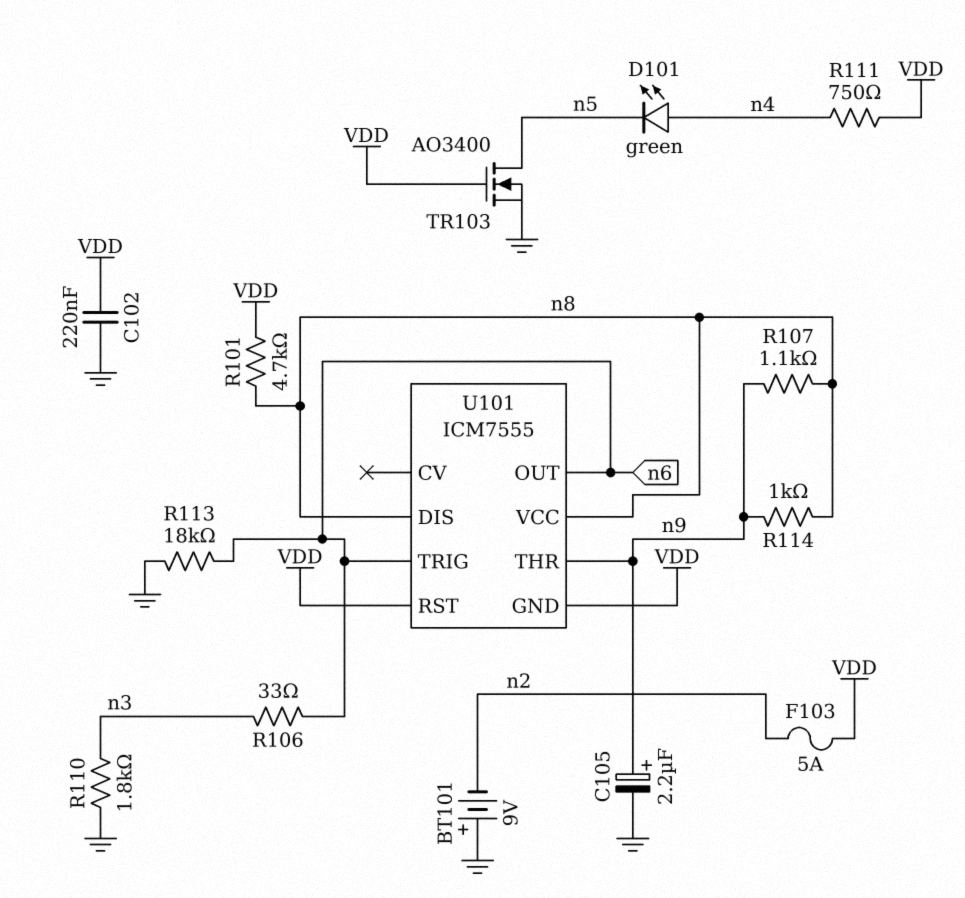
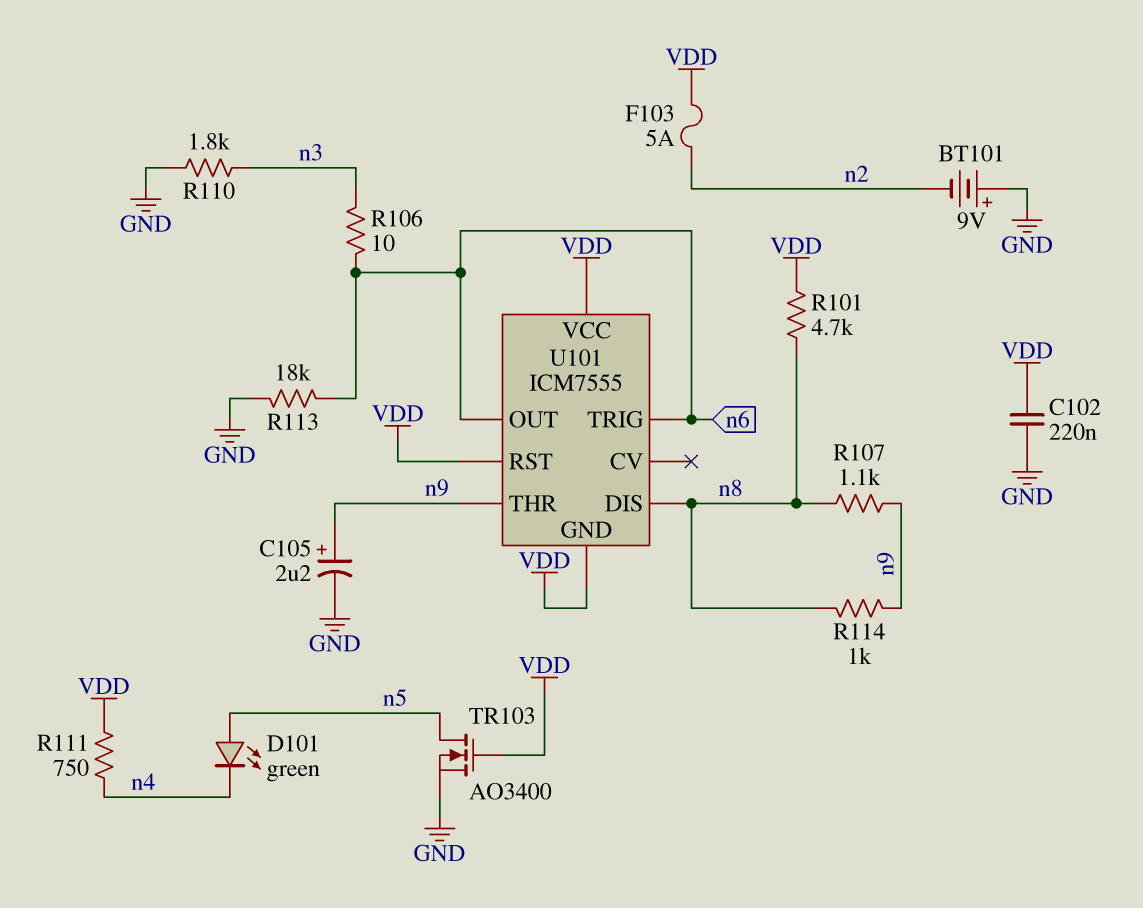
D101: LED green (A n4, K n5) -> LED green (A n5, K n4)
R106: 33 (n3, n6) -> 10 (n3, n6)
U101 pin VCC: n8 -> VDD

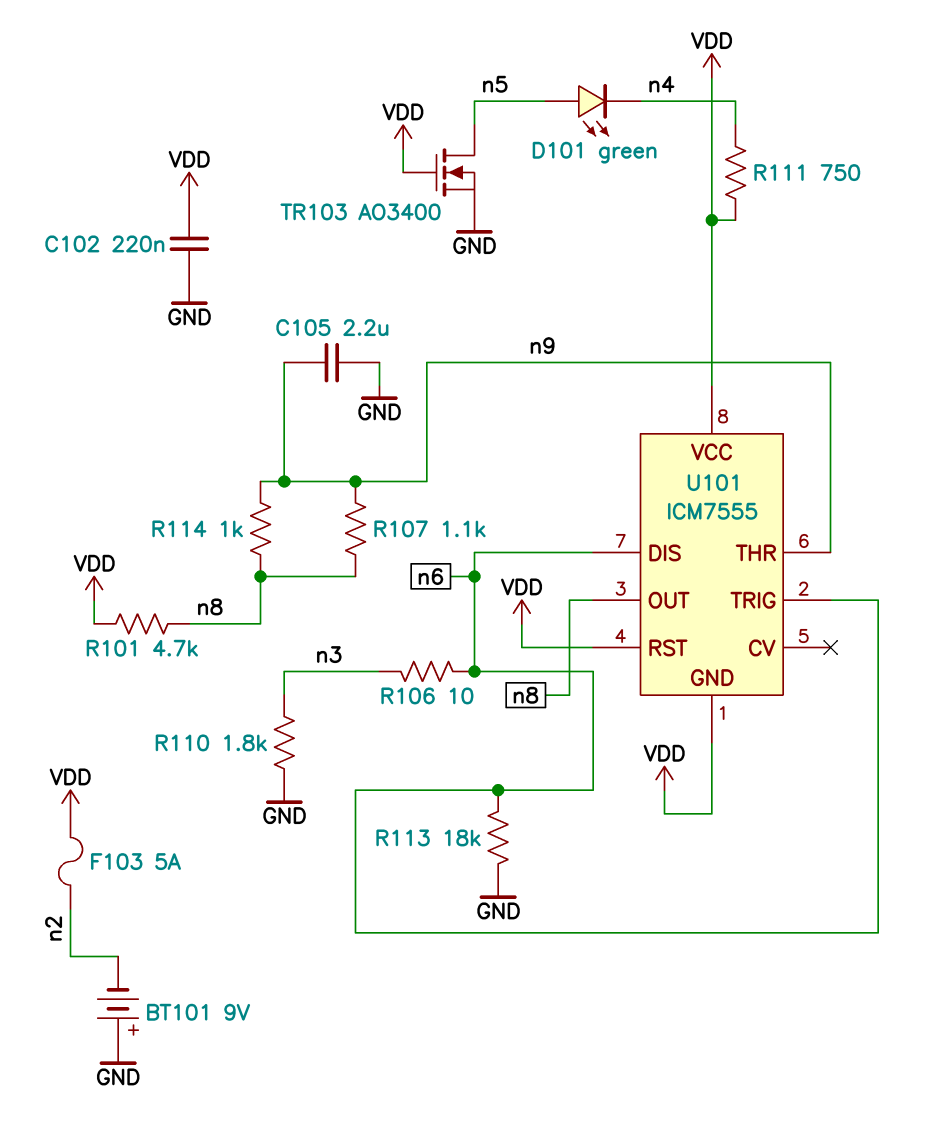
C105: 2.2uF (plus n9, minus GND) -> 2.2uF (GND, n9)
U101 pin DIS: n8 -> n6
U101 pin OUT: n6 -> n8

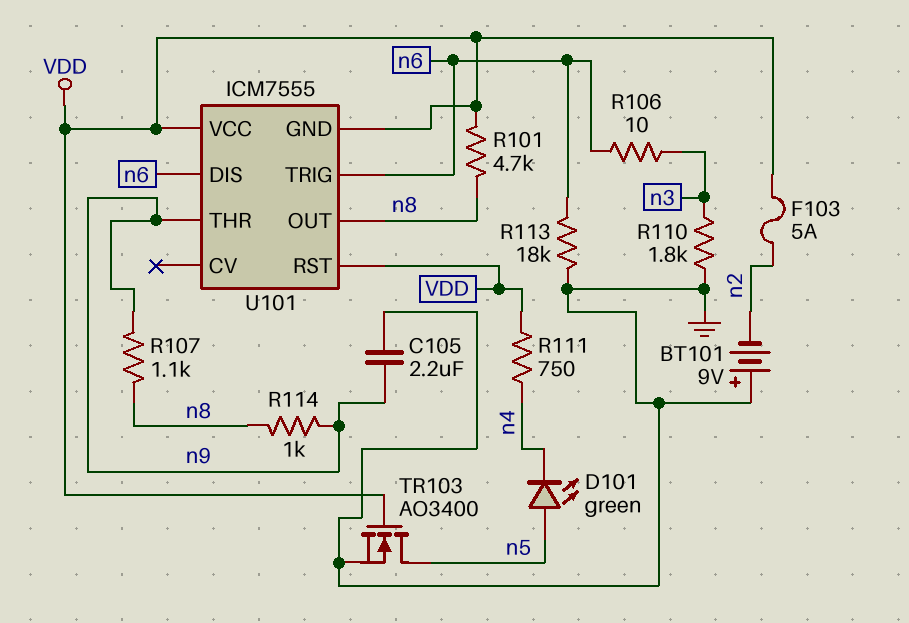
C102: 220nF (GND, VDD) -> none

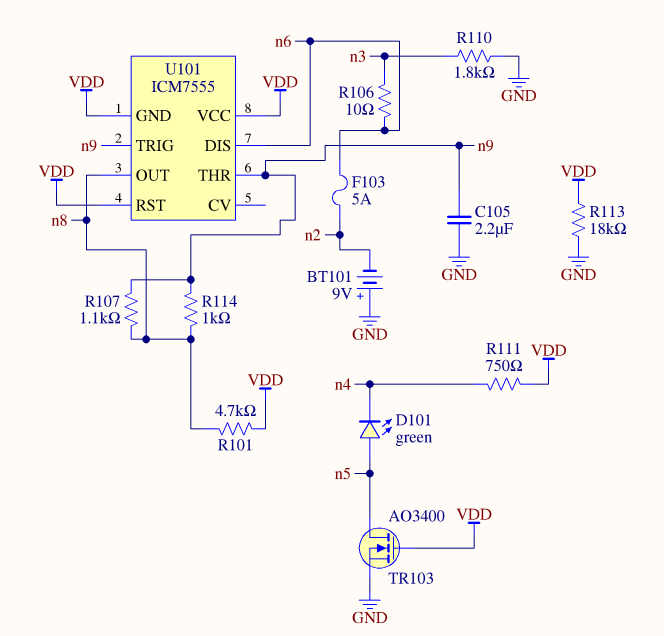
F103: 5A (VDD, n2) -> 5A (n2, n6)
R113: 18k (GND, n6) -> 18k (GND, VDD)
U101 pin TRIG: n6 -> n9

